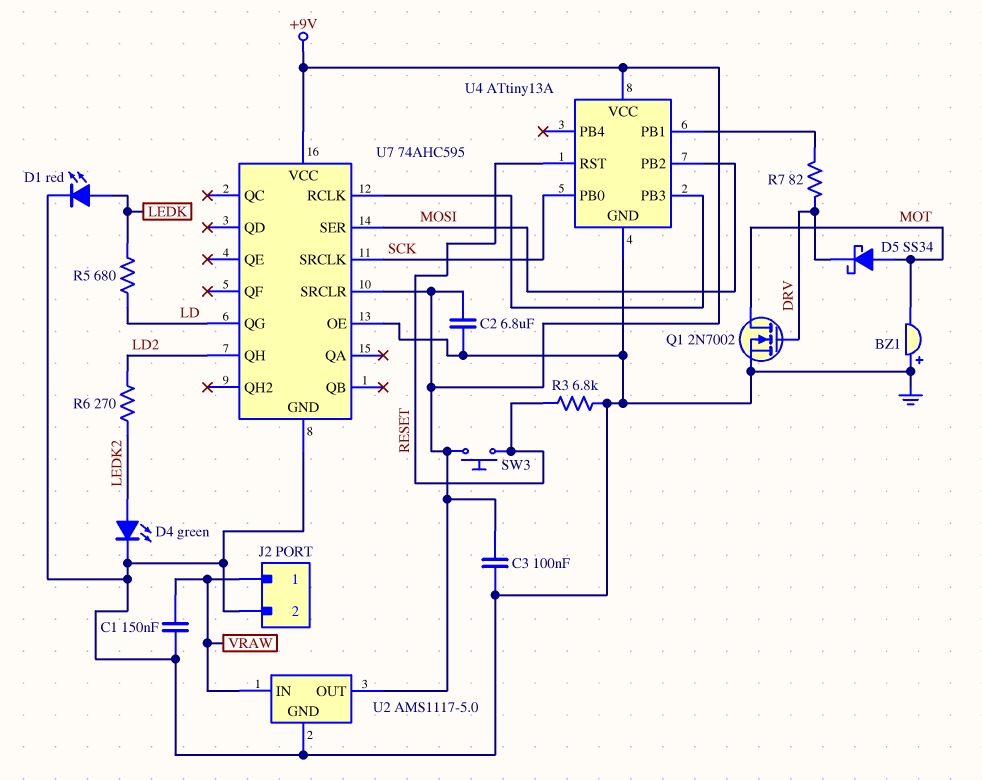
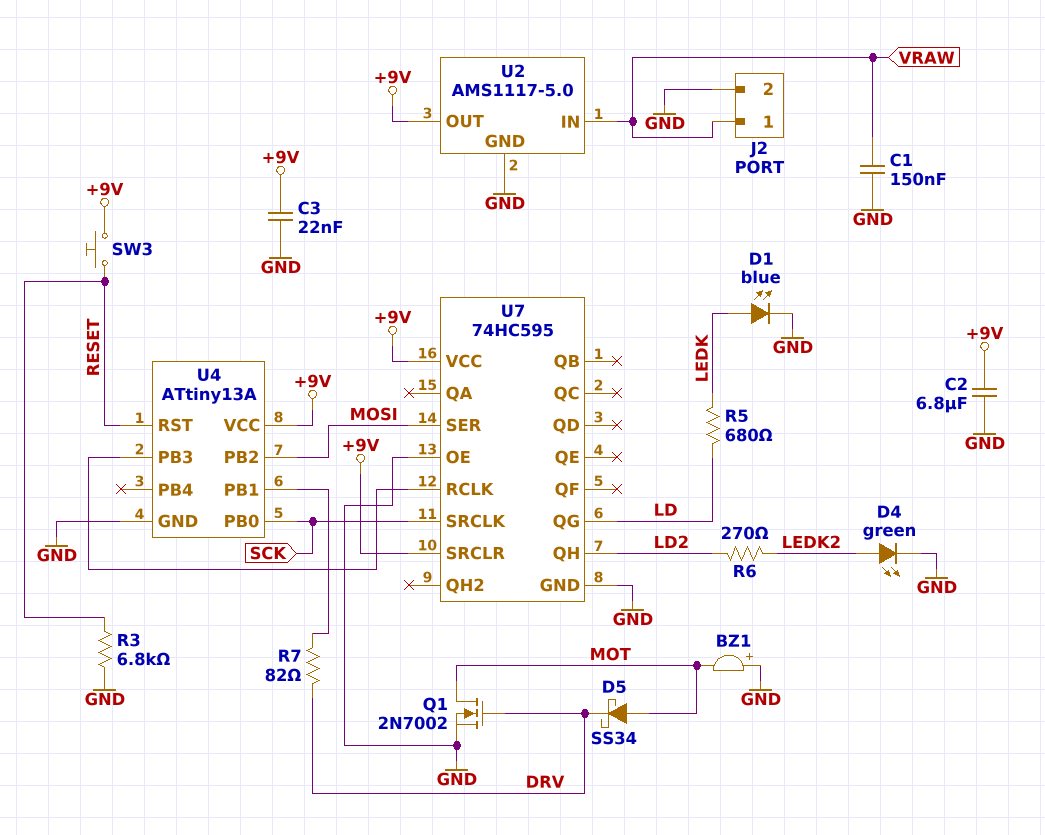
C3: 100nF (+9V, GND) -> 22nF (+9V, GND)
D1: LED red (A LEDK, K GND) -> LED blue (A LEDK, K GND)
U7: 74AHC595 -> 74HC595

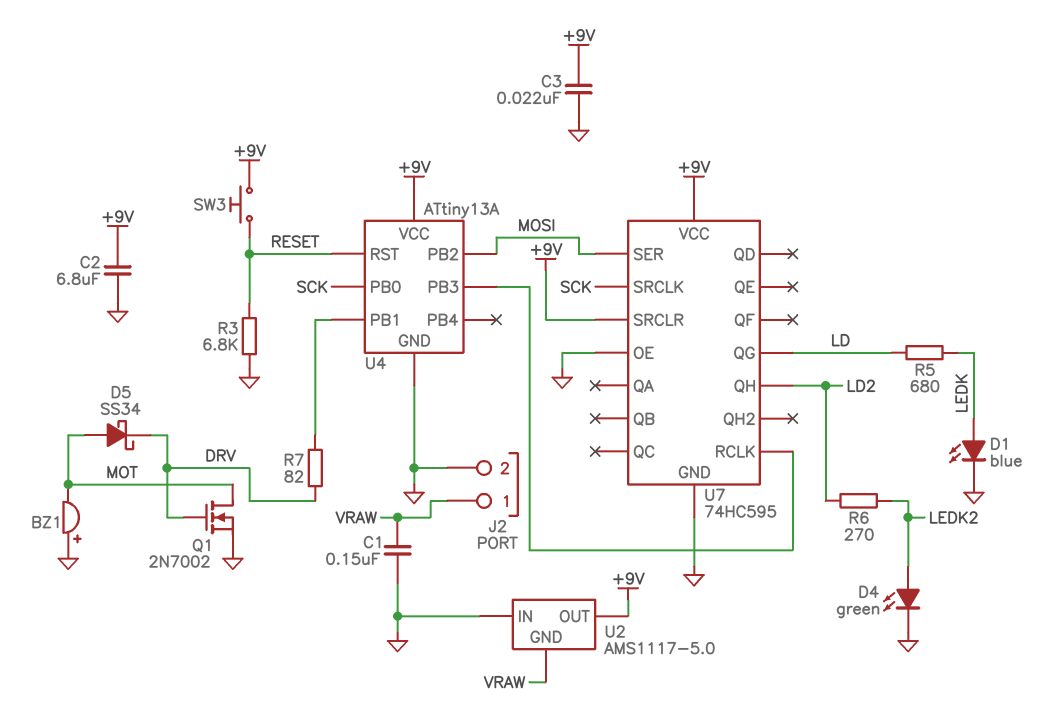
U2 pin GND: GND -> VRAW
U2 pin IN: VRAW -> GND

